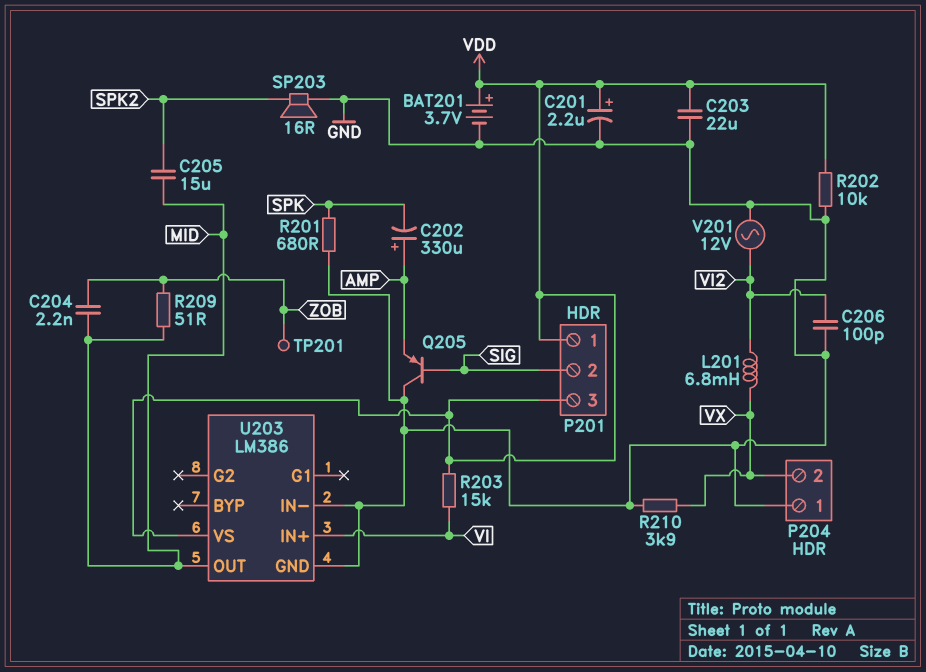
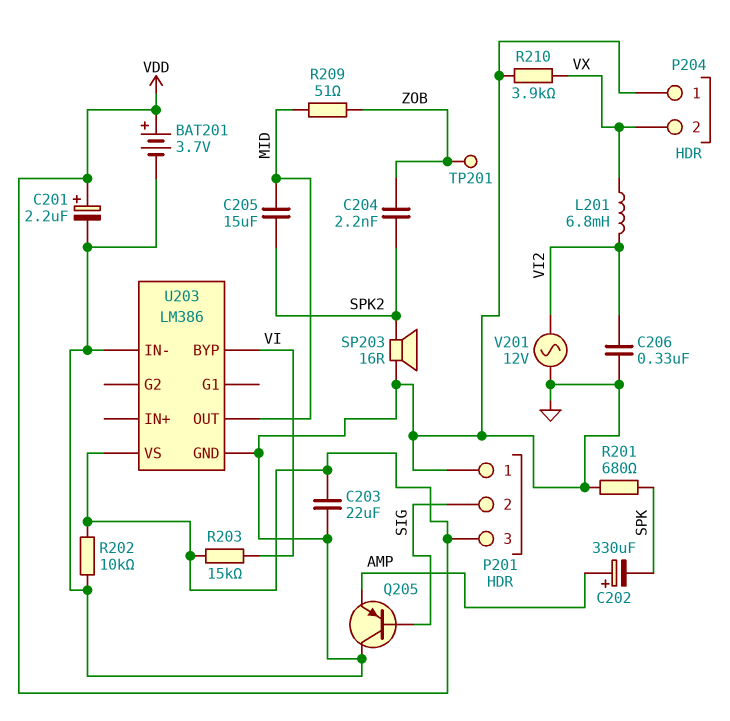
C204: 2.2nF (MID, ZOB) -> 2.2nF (SPK2, ZOB)
C206: 100pF (GND, VI2) -> 330nF (GND, VI2)
P201 pin 1: VDD -> GND
U203 pin BYP: none -> VI
U203 pin IN+: VI -> none

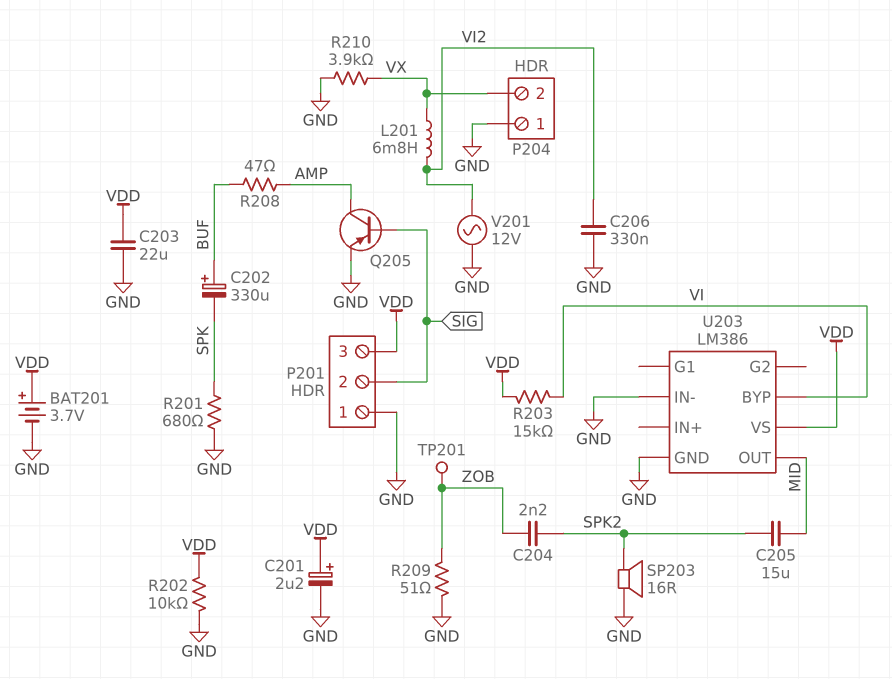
C202: 330uF (plus AMP, minus SPK) -> 330uF (plus BUF, minus SPK)
Q205: PNP (B SIG, C GND, E AMP) -> PNP (B SIG, C AMP, E GND)
R208: none -> 47 (AMP, BUF)
R209: 51 (MID, ZOB) -> 51 (GND, ZOB)

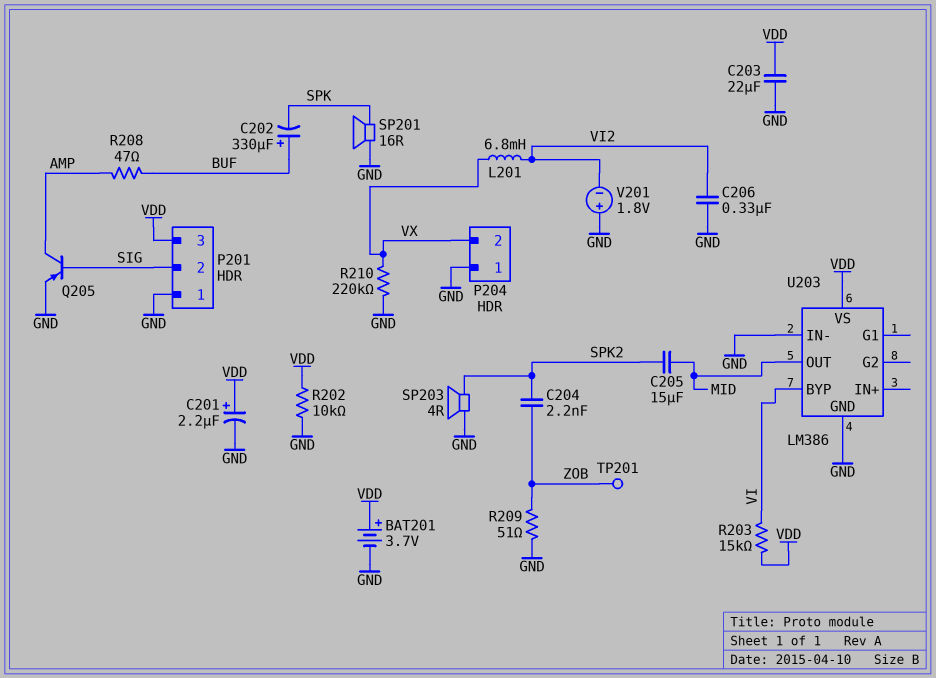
R201: 680 (GND, SPK) -> none
R210: 3.9k (GND, VX) -> 220k (GND, VX)
SP201: none -> speaker 16R (GND, SPK)
SP203: speaker 16R (GND, SPK2) -> speaker 4R (GND, SPK2)
V201: AC 12V (GND, VI2) -> 1.8V (plus GND, minus VI2)

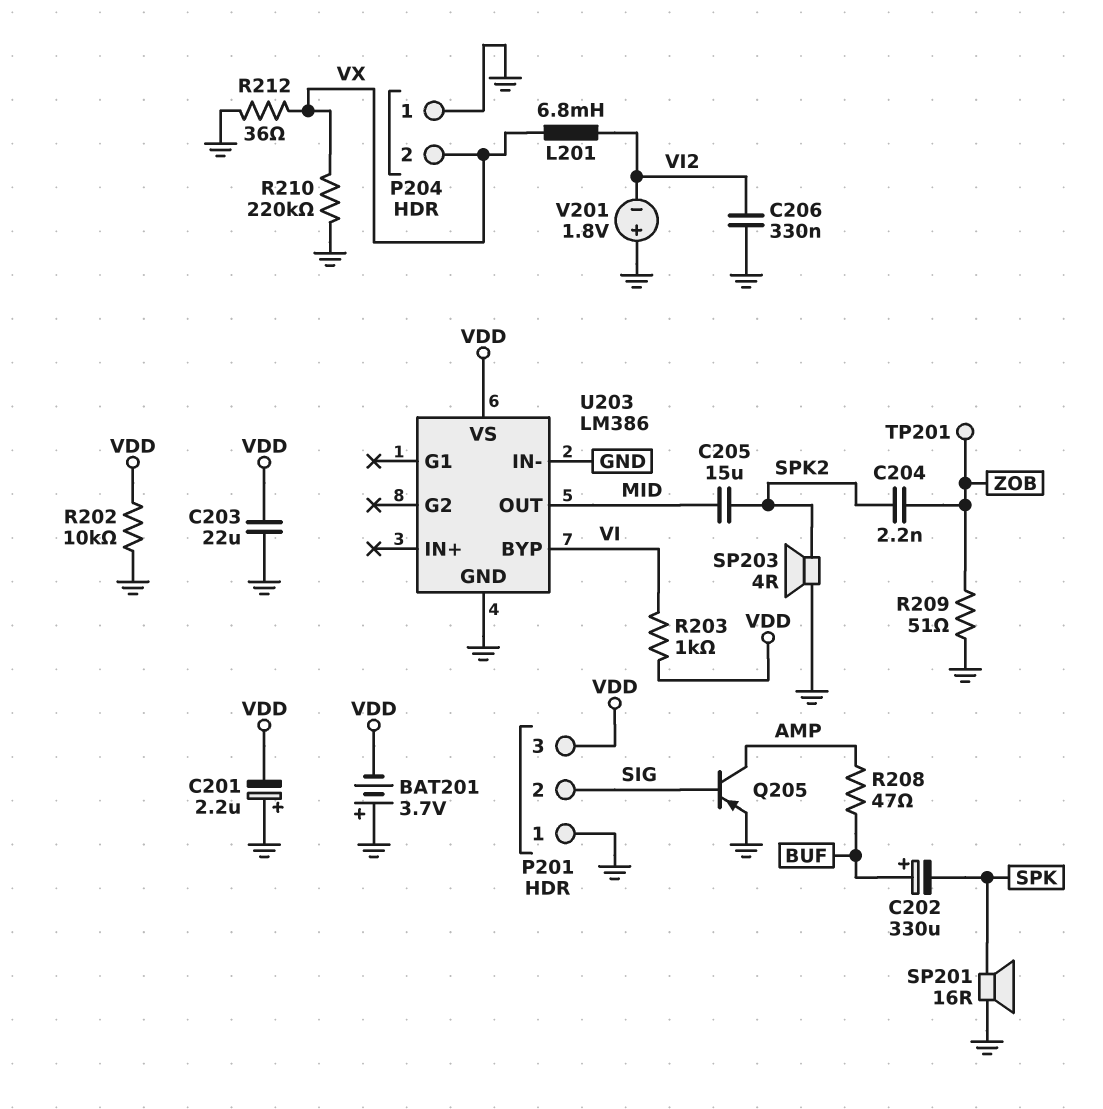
BAT201: 3.7V (plus VDD, minus GND) -> 3.7V (plus GND, minus VDD)
C201: 2.2uF (plus VDD, minus GND) -> 2.2uF (plus GND, minus VDD)
R203: 15k (VDD, VI) -> 1k (VDD, VI)
R212: none -> 36 (GND, VX)

